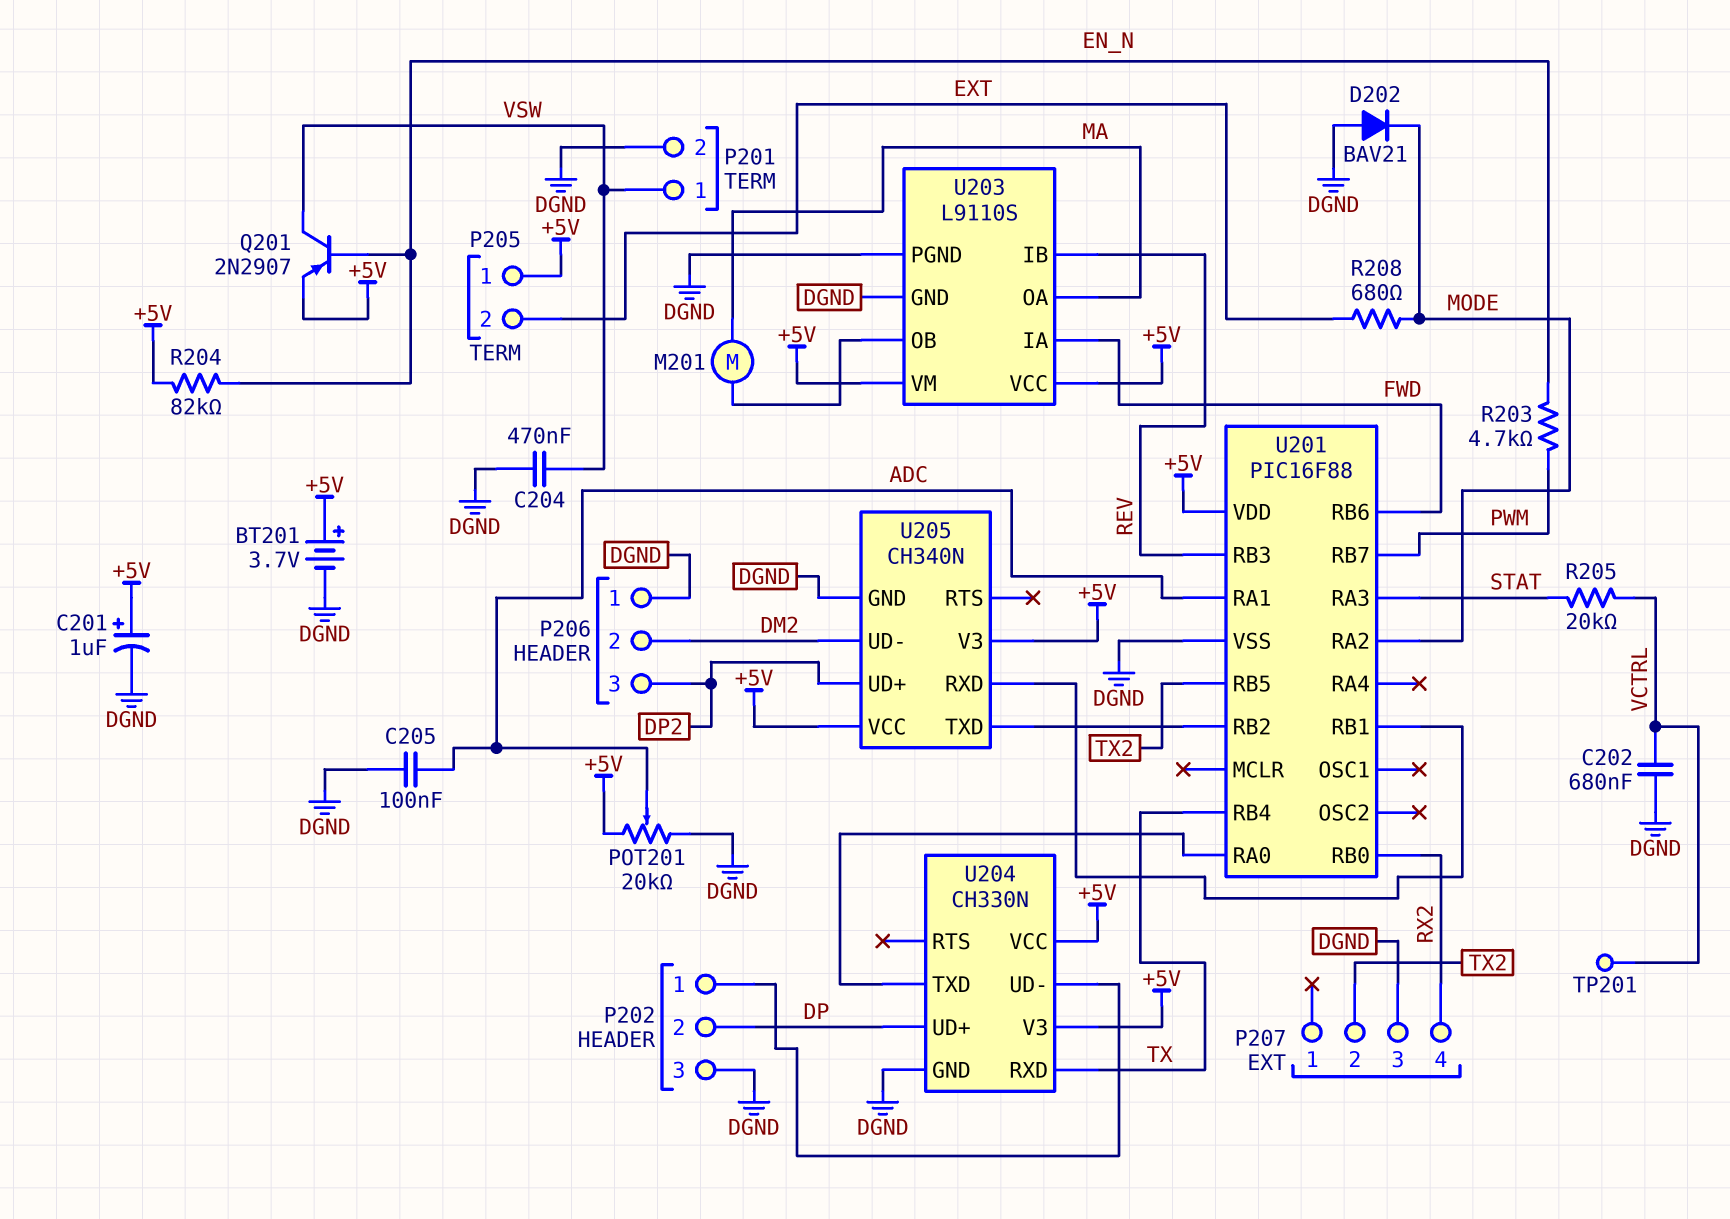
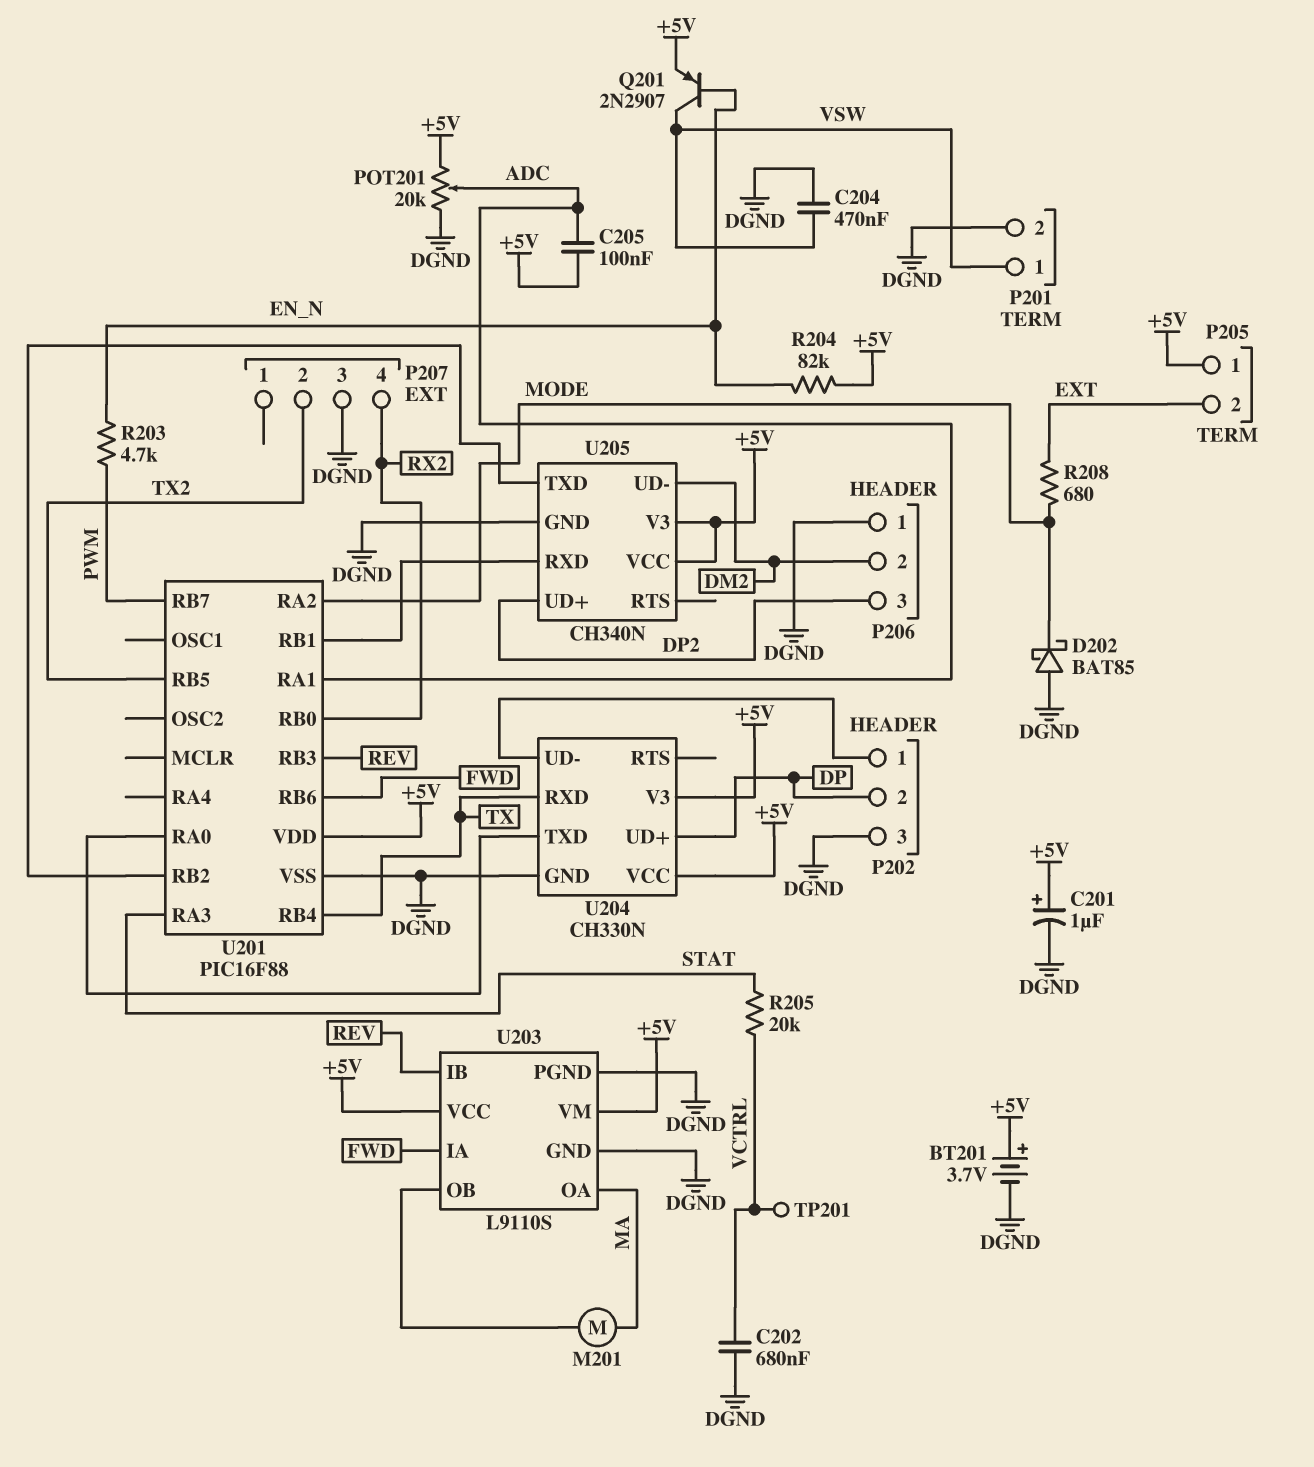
C205: 100nF (ADC, DGND) -> 100nF (+5V, ADC)
D202: diode BAV21 (A DGND, K MODE) -> schottky BAT85 (A DGND, K MODE)

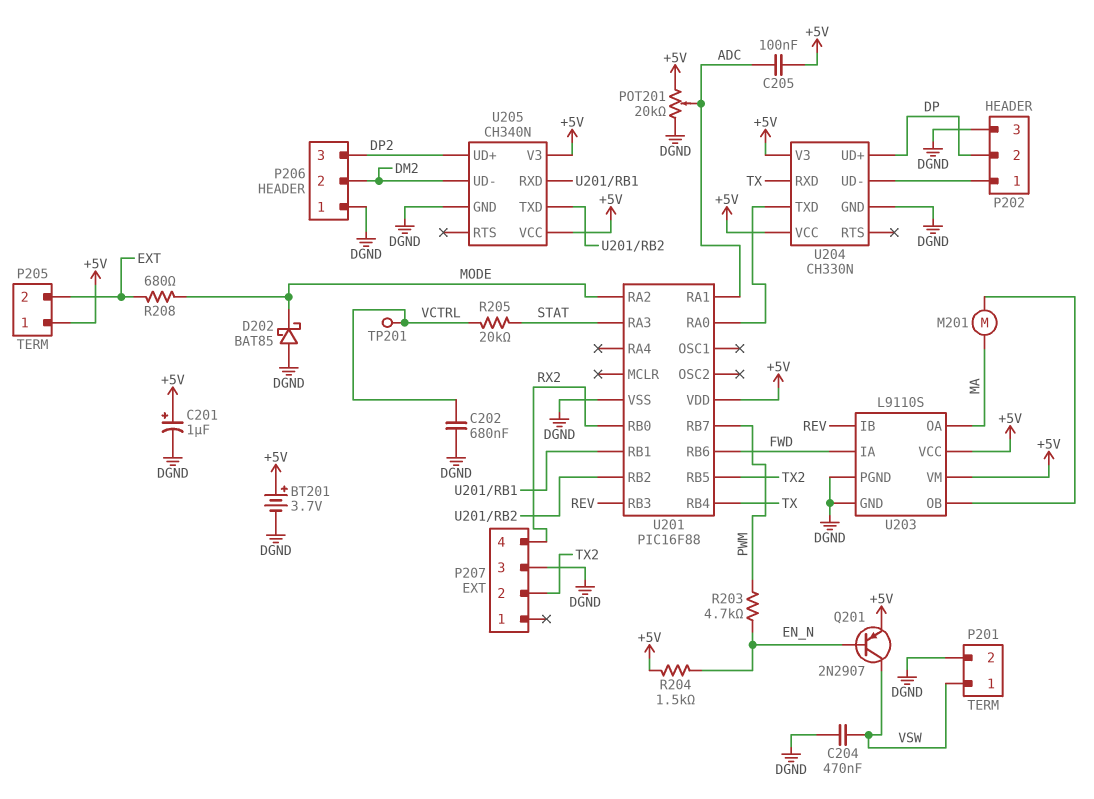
R204: 82k (+5V, EN_N) -> 1.5k (+5V, EN_N)

